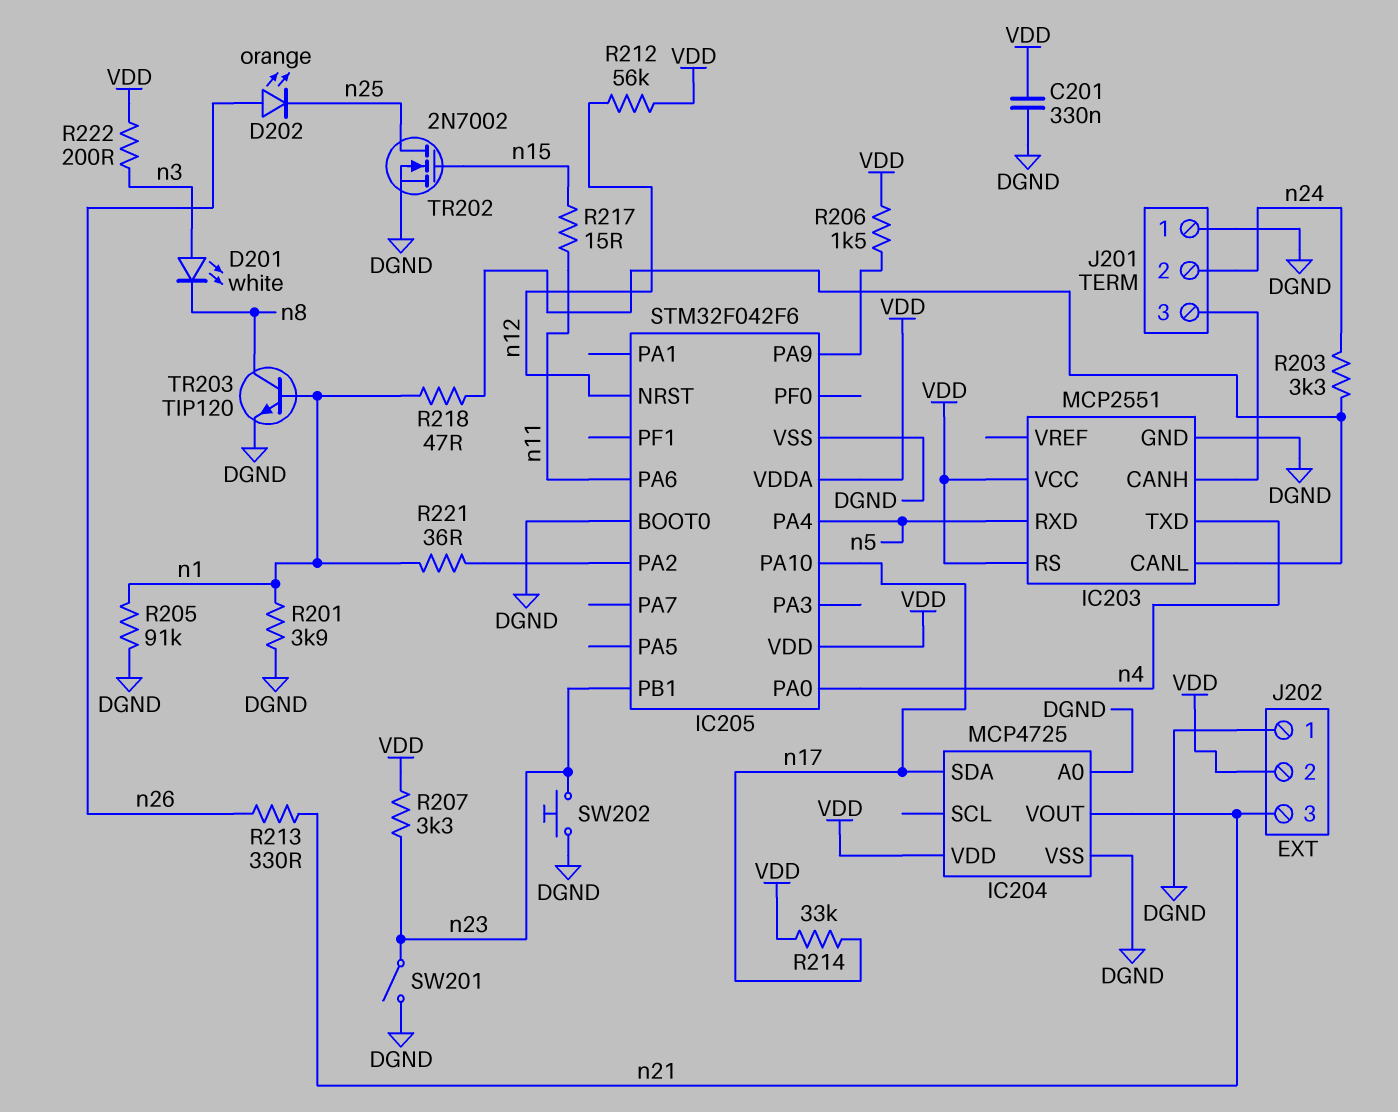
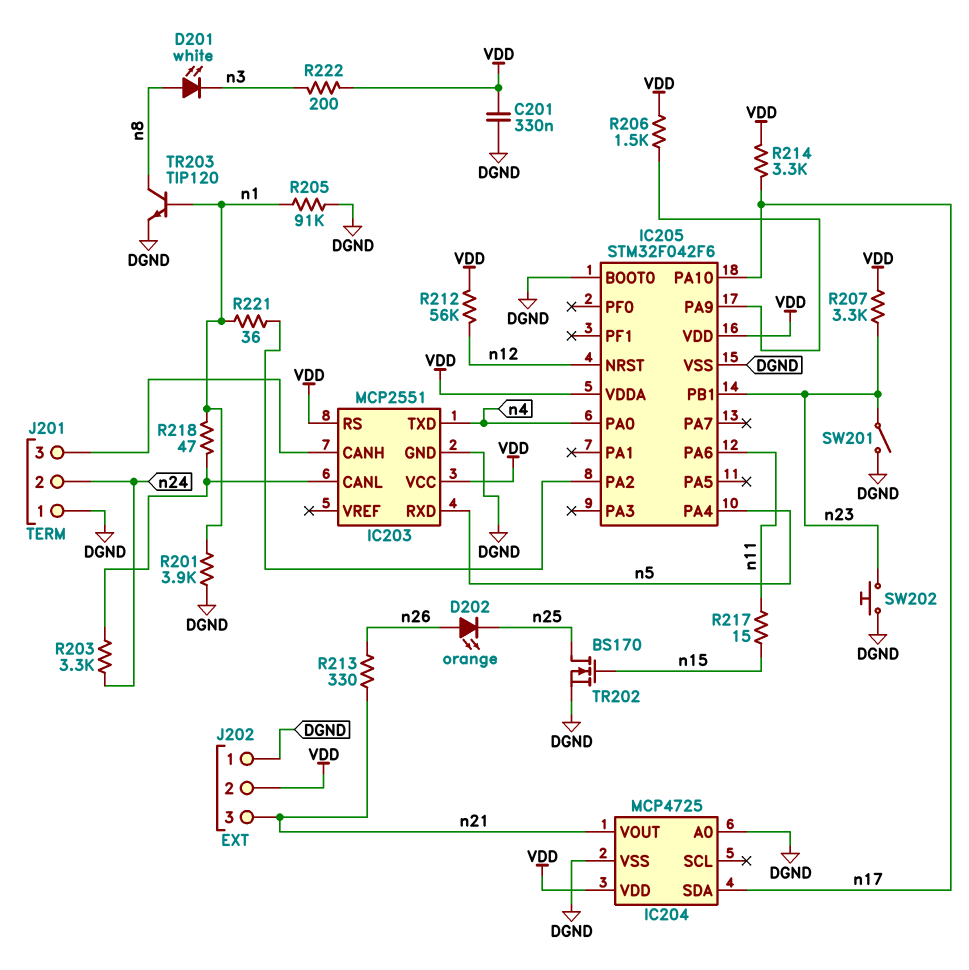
D201: LED white (A n3, K n8) -> LED white (A n8, K n3)
R214: 33k (VDD, n17) -> 3.3k (VDD, n17)
TR202: NMOS 2N7002 (G n15, D n25, S DGND) -> NMOS BS170 (G n15, D n25, S DGND)

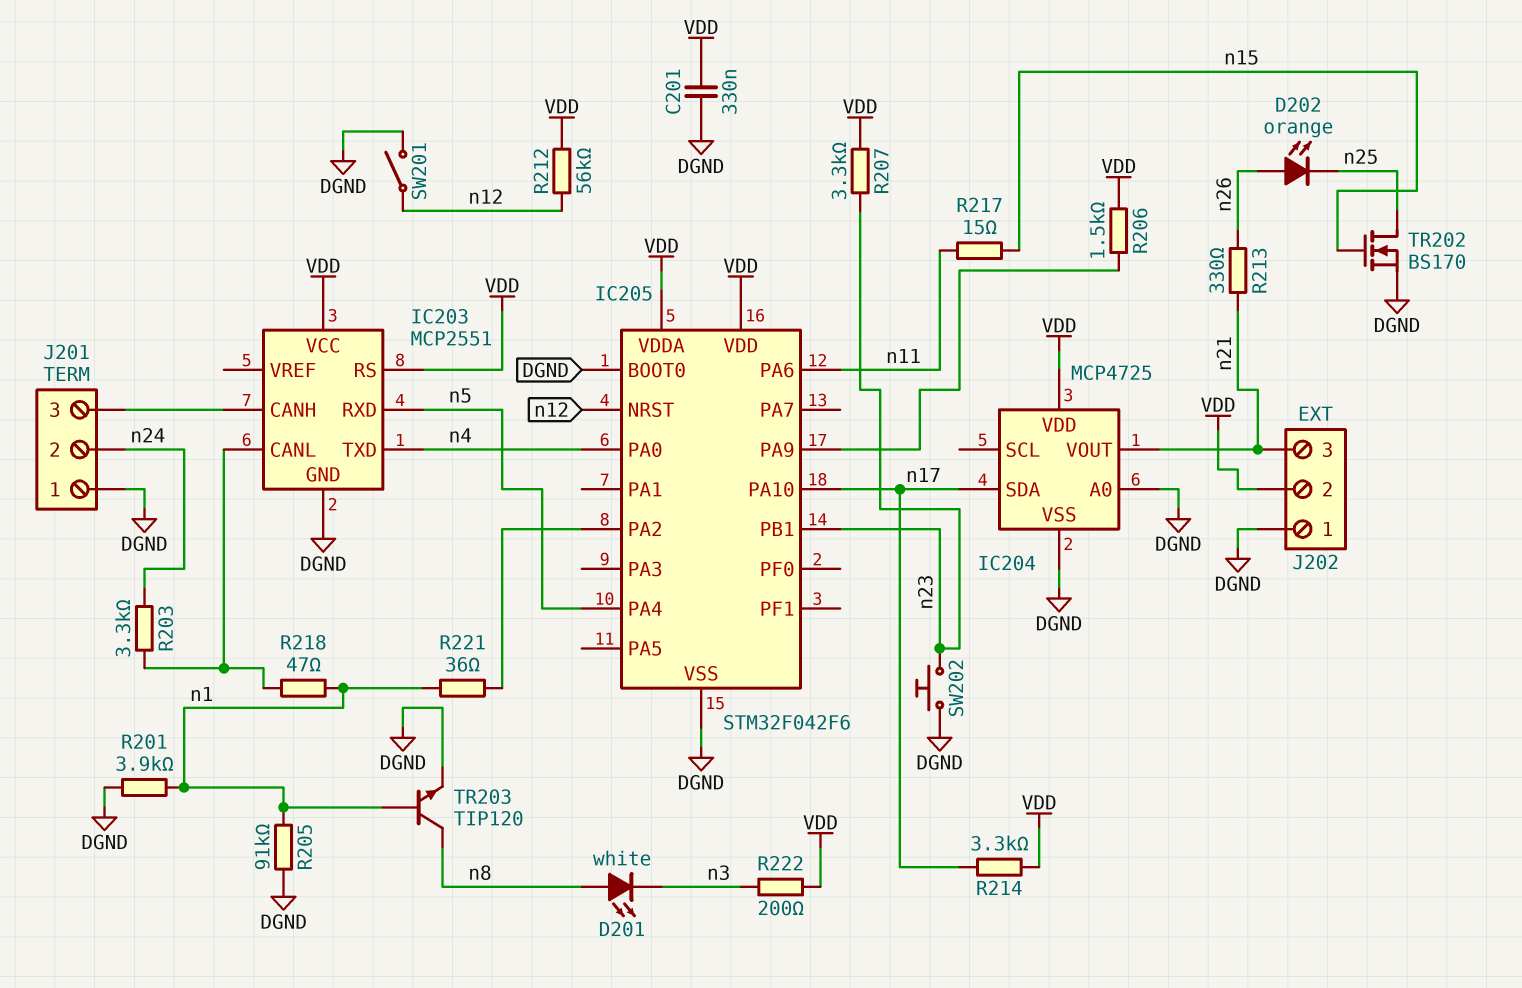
SW201: switch (DGND, n23) -> switch (DGND, n12)

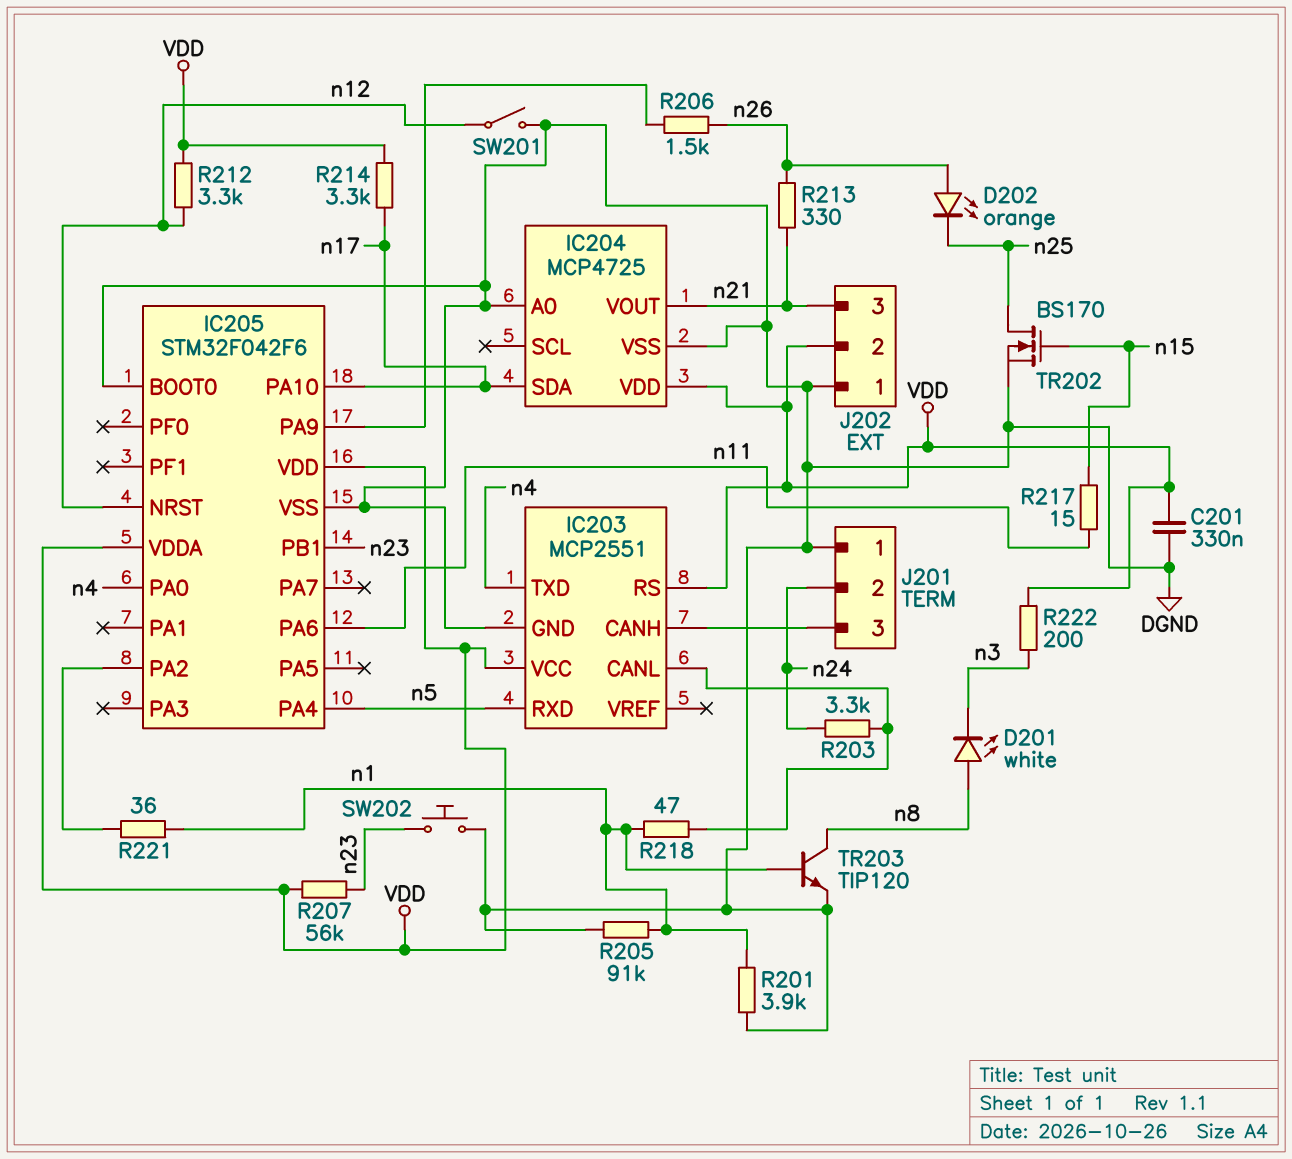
R206: 1.5k (IC205/PA9, VDD) -> 1.5k (IC205/PA9, n26)
R207: 3.3k (VDD, n23) -> 56k (VDD, n23)
R212: 56k (VDD, n12) -> 3.3k (VDD, n12)

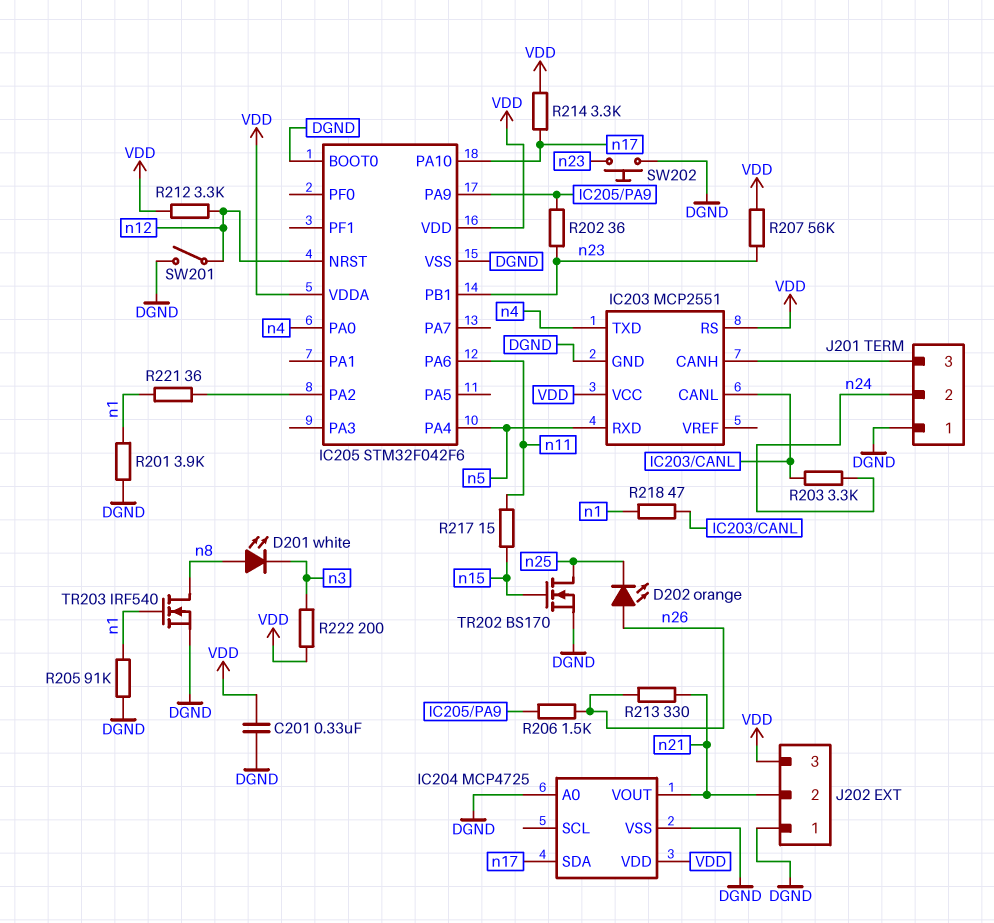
J202 pin 2: VDD -> n21
J202 pin 3: n21 -> VDD
R202: none -> 36 (IC205/PA9, n23)
TR203: NPN TIP120 (B n1, C n8, E DGND) -> NMOS IRF540 (G n1, D n8, S DGND)

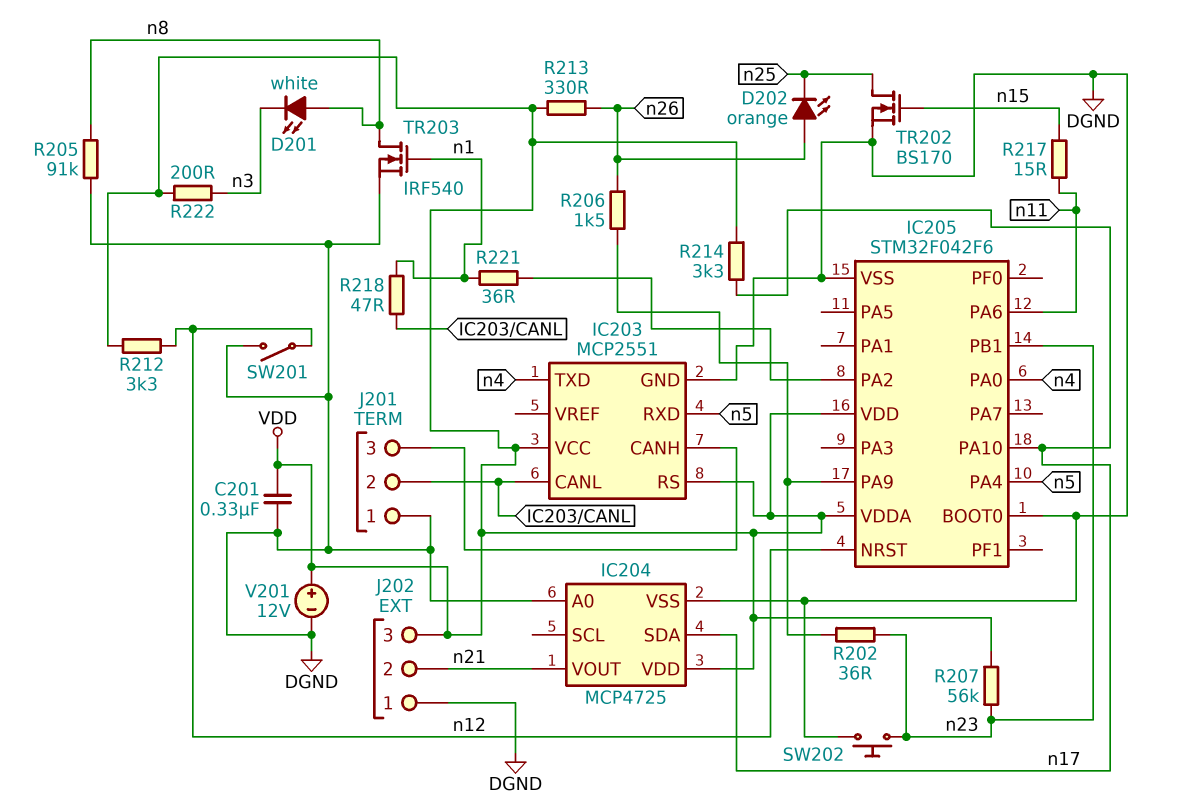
J201 pin 2: n24 -> IC203/CANL
R201: 3.9k (DGND, n1) -> none
R203: 3.3k (IC203/CANL, n24) -> none
R205: 91k (DGND, n1) -> 91k (DGND, n8)
R213: 330 (n21, n26) -> 330 (VDD, n26)
V201: none -> 12V (plus VDD, minus DGND)

